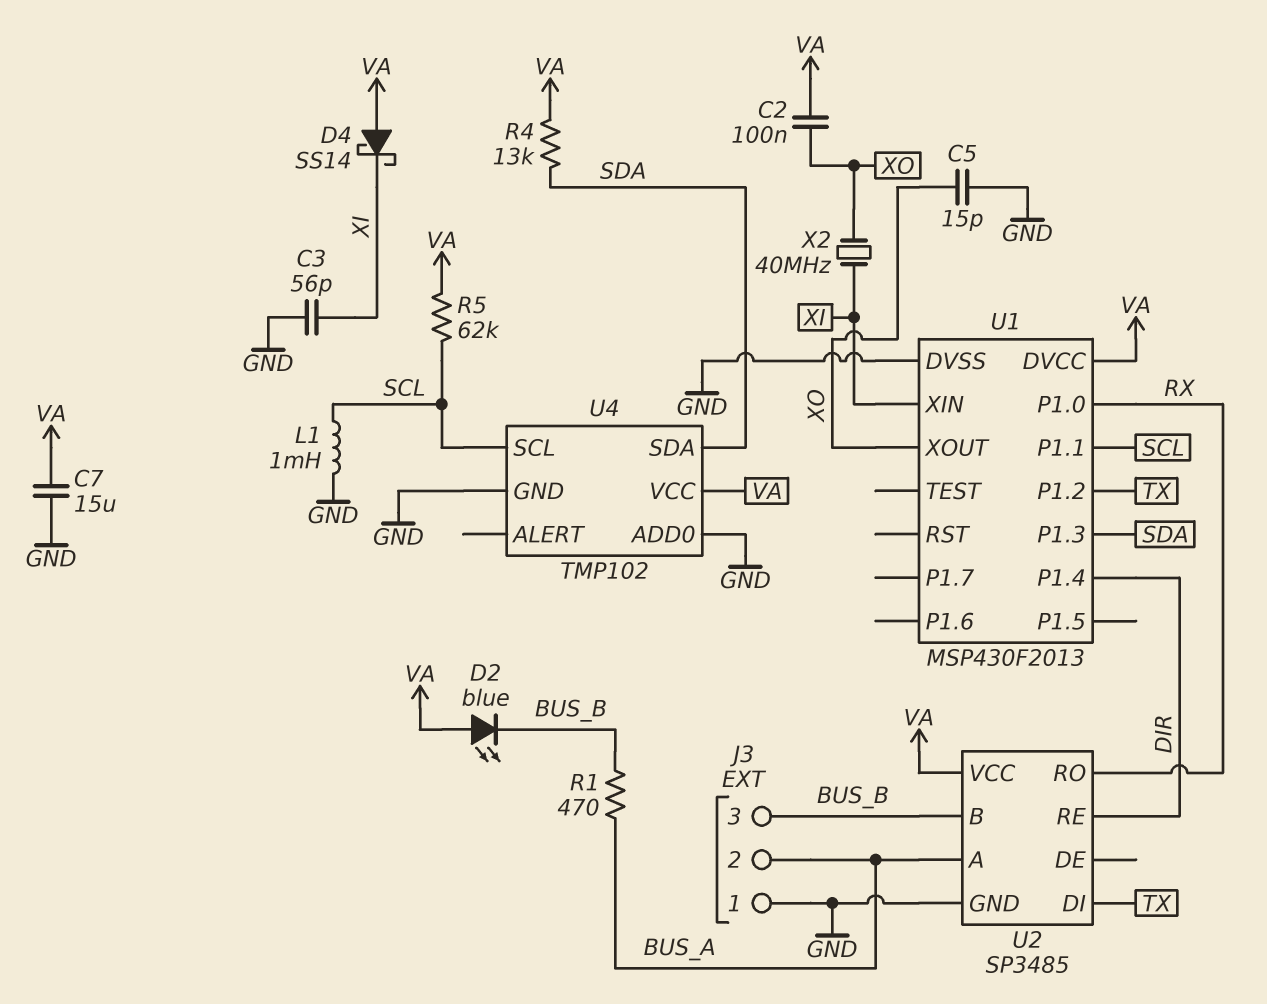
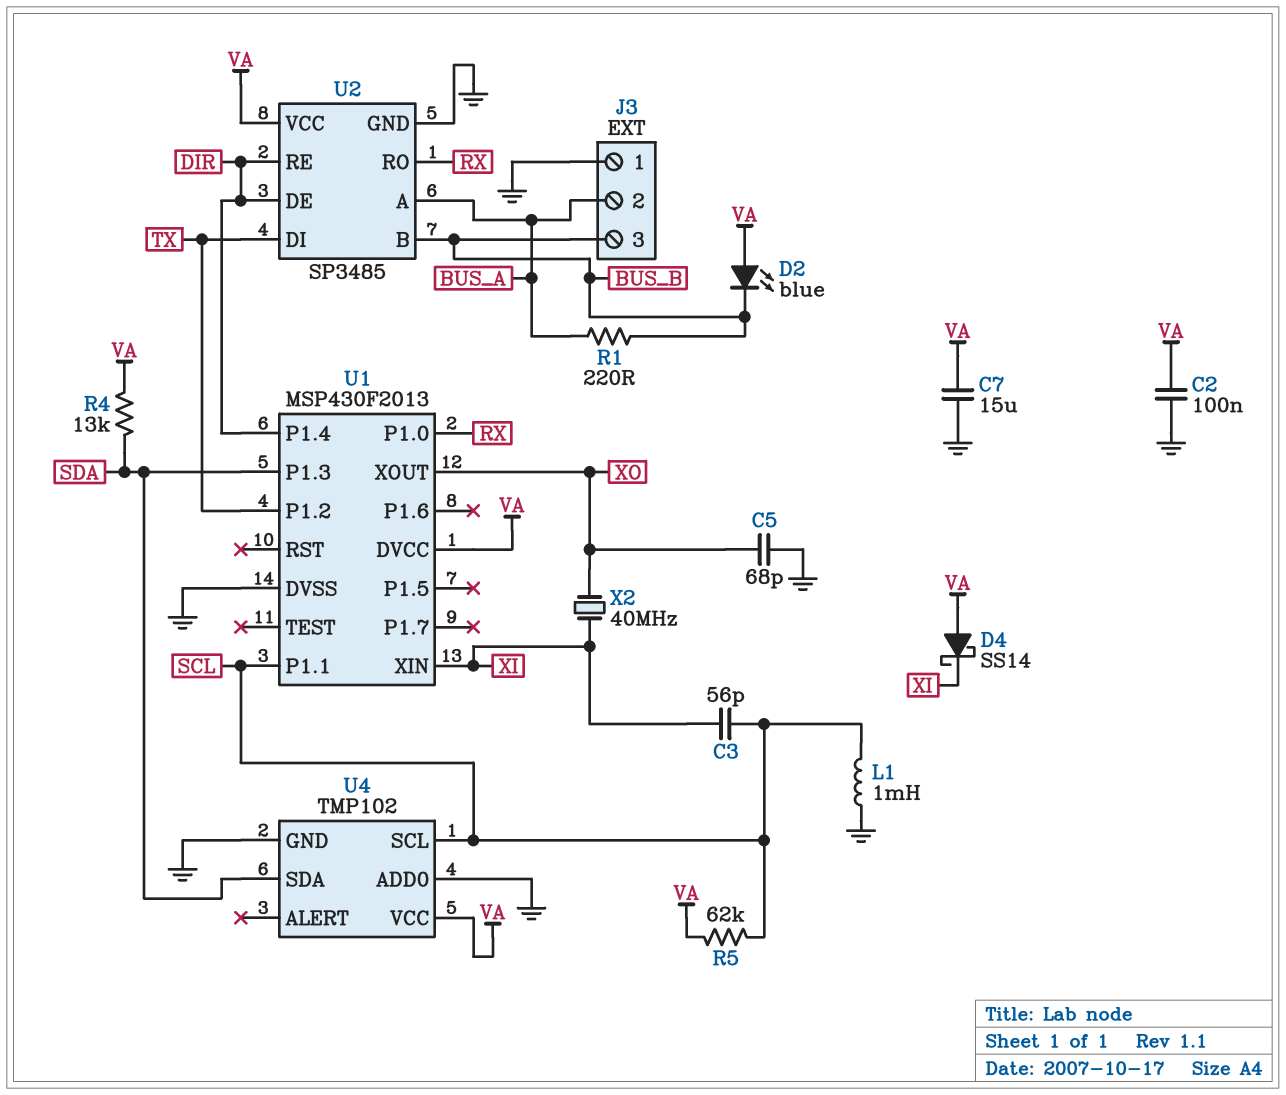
C2: 100nF (VA, XO) -> 100nF (GND, VA)
C3: 56pF (GND, XI) -> 56pF (SCL, XI)
C5: 15pF (GND, XO) -> 68pF (GND, XO)
R1: 470 (BUS_A, BUS_B) -> 220 (BUS_A, BUS_B)
U2 pin DE: none -> DIR

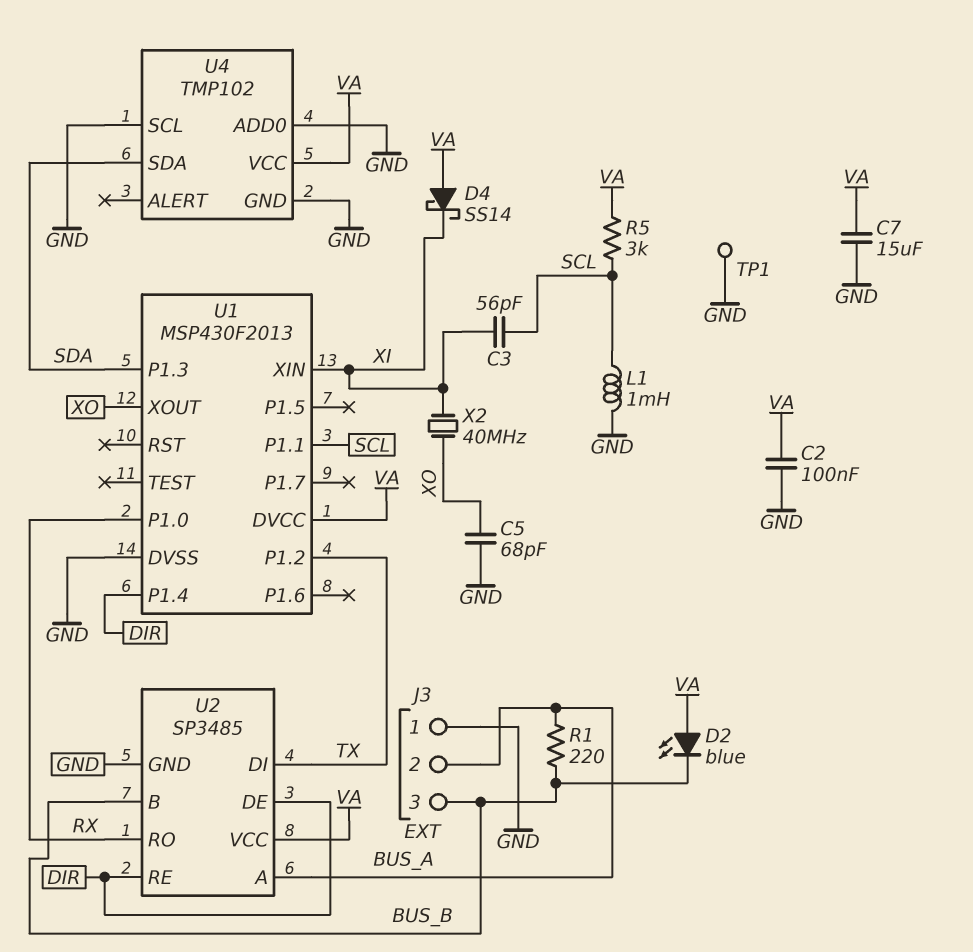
R4: 13k (SDA, VA) -> none
R5: 62k (SCL, VA) -> 3k (SCL, VA)
TP1: none -> test point (GND)
U4 pin SCL: SCL -> GND

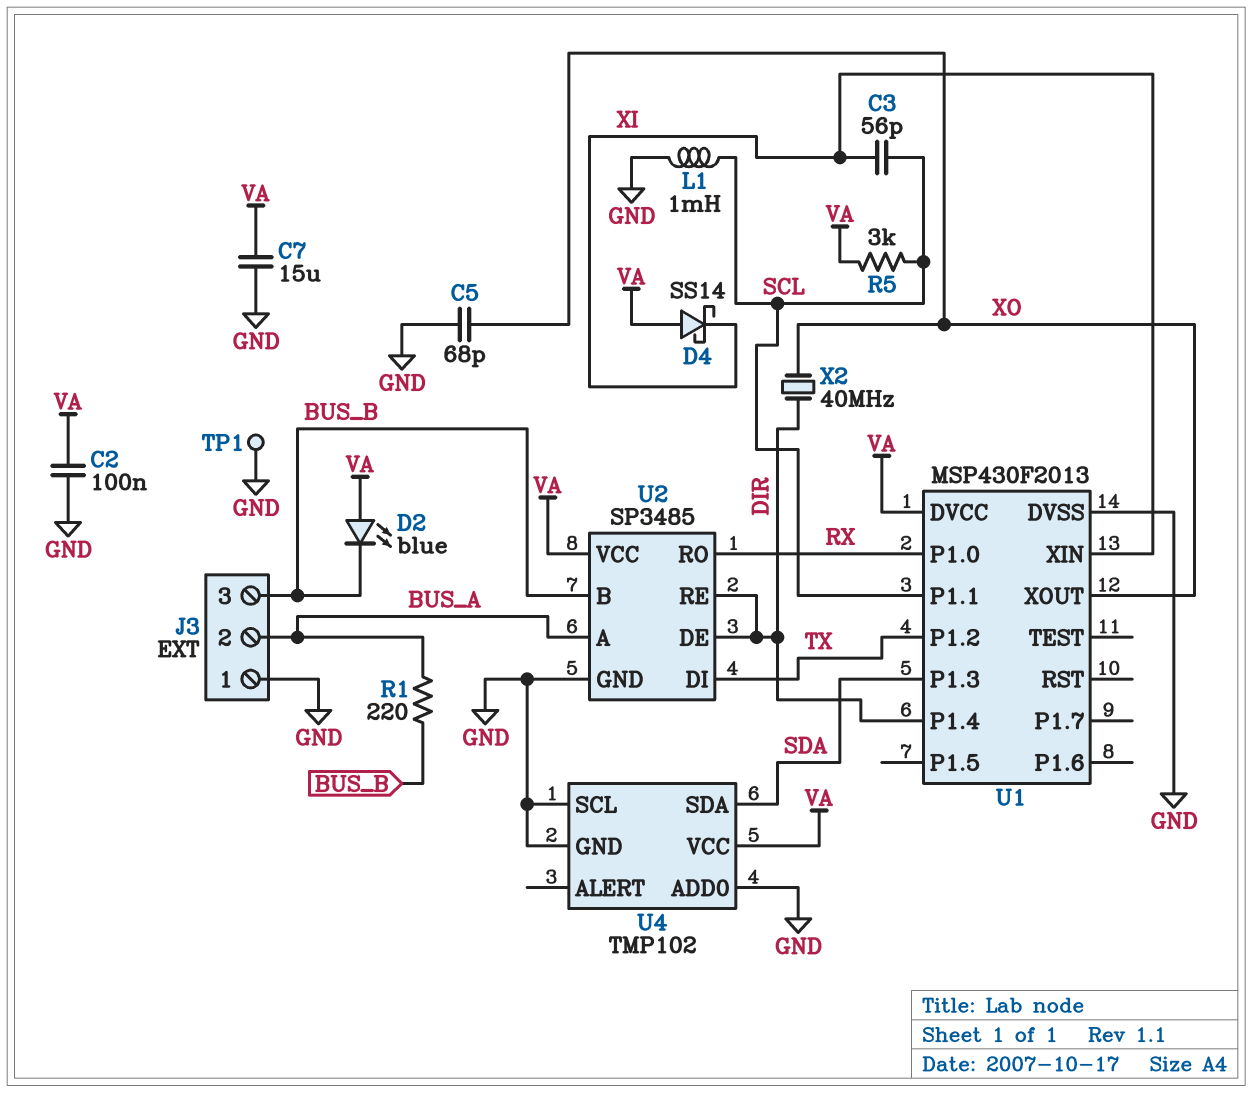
X2: 40MHz (XI, XO) -> 40MHz (DIR, XO)

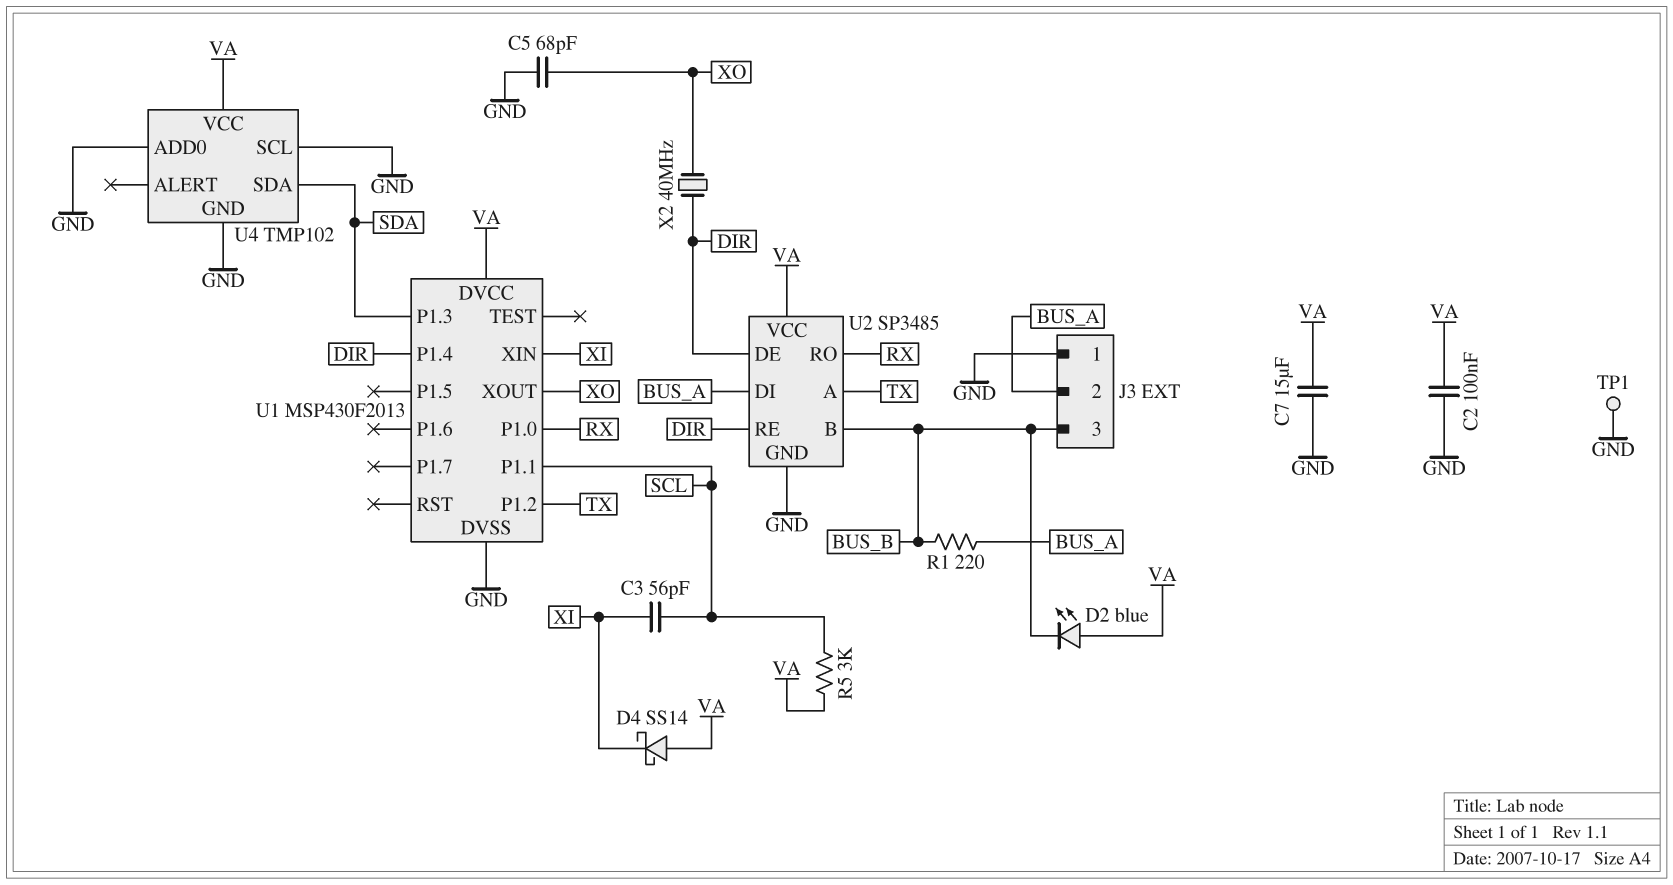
L1: 1mH (GND, SCL) -> none
U2 pin A: BUS_A -> TX
U2 pin DI: TX -> BUS_A

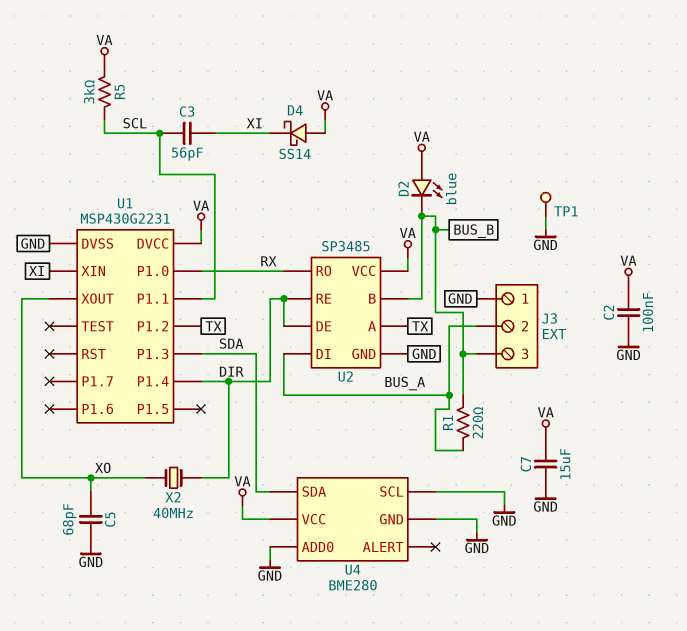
U1: MSP430F2013 -> MSP430G2231
U4: TMP102 -> BME280

